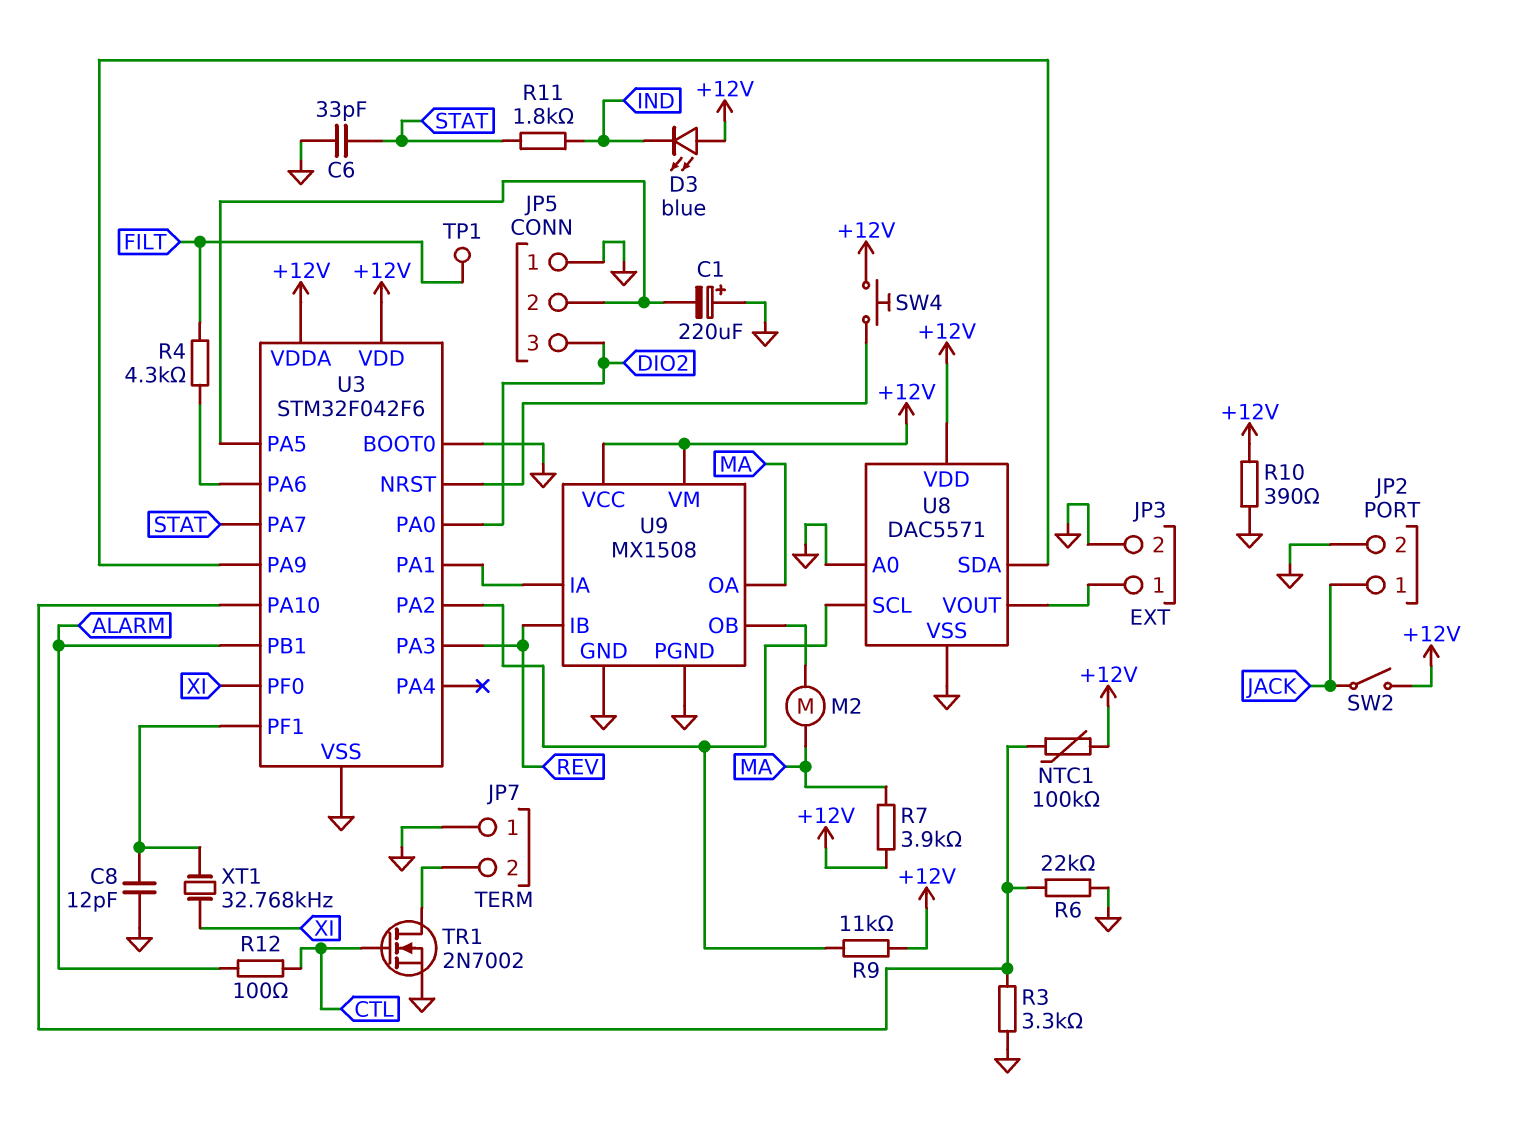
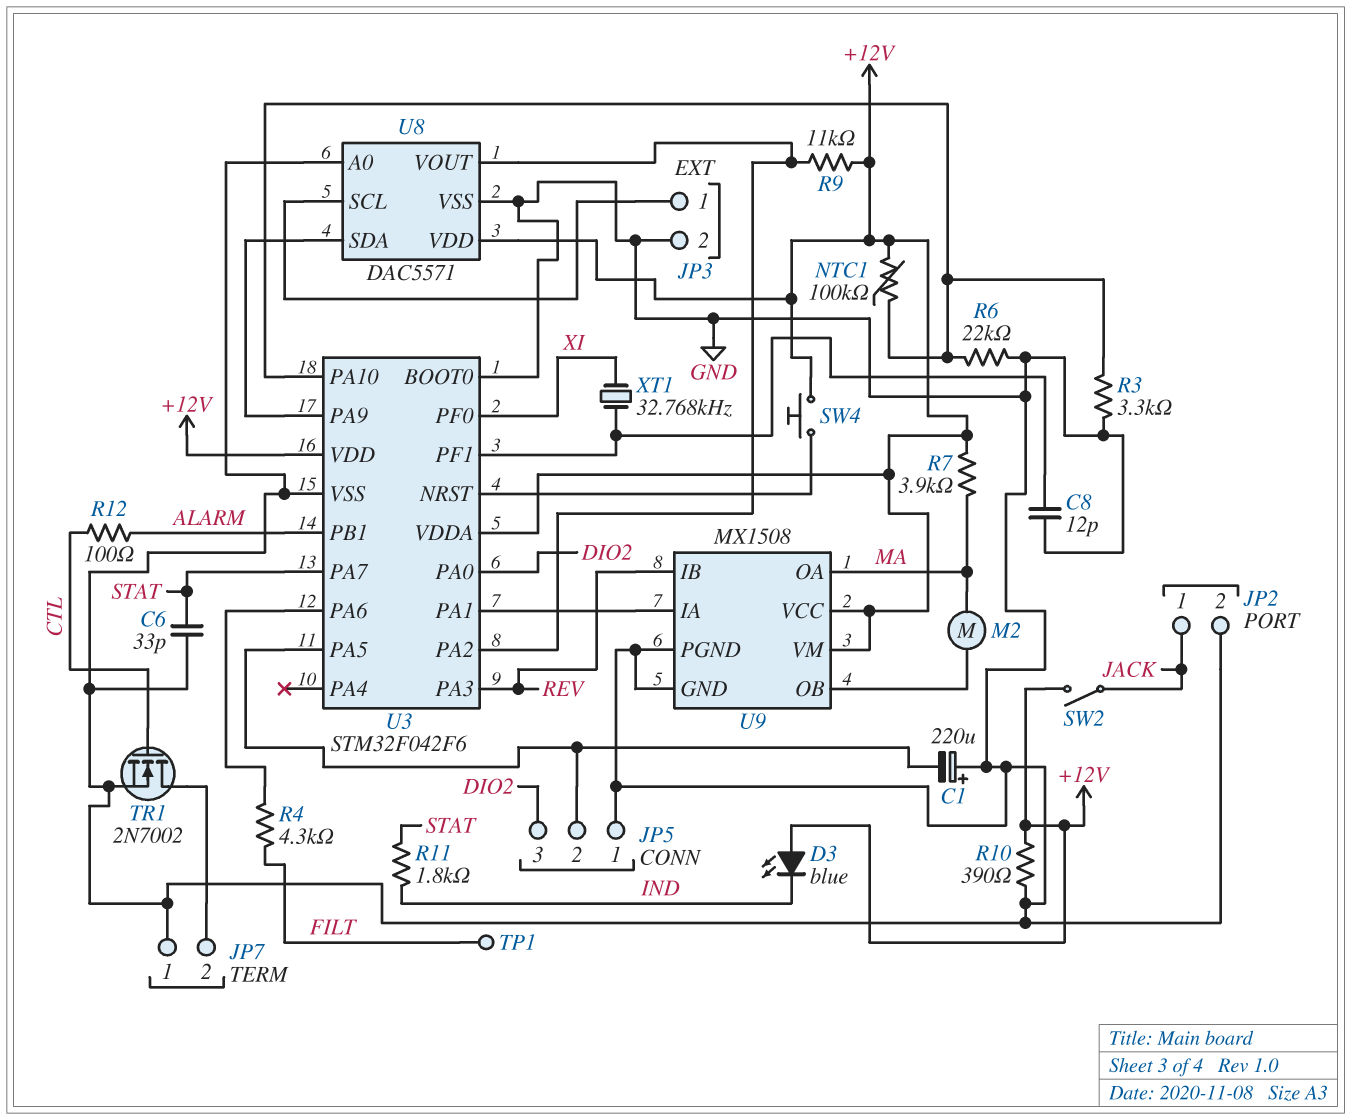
U8 pin SCL: U3/PA2 -> JP3/1
U8 pin VOUT: JP3/1 -> U3/PA2

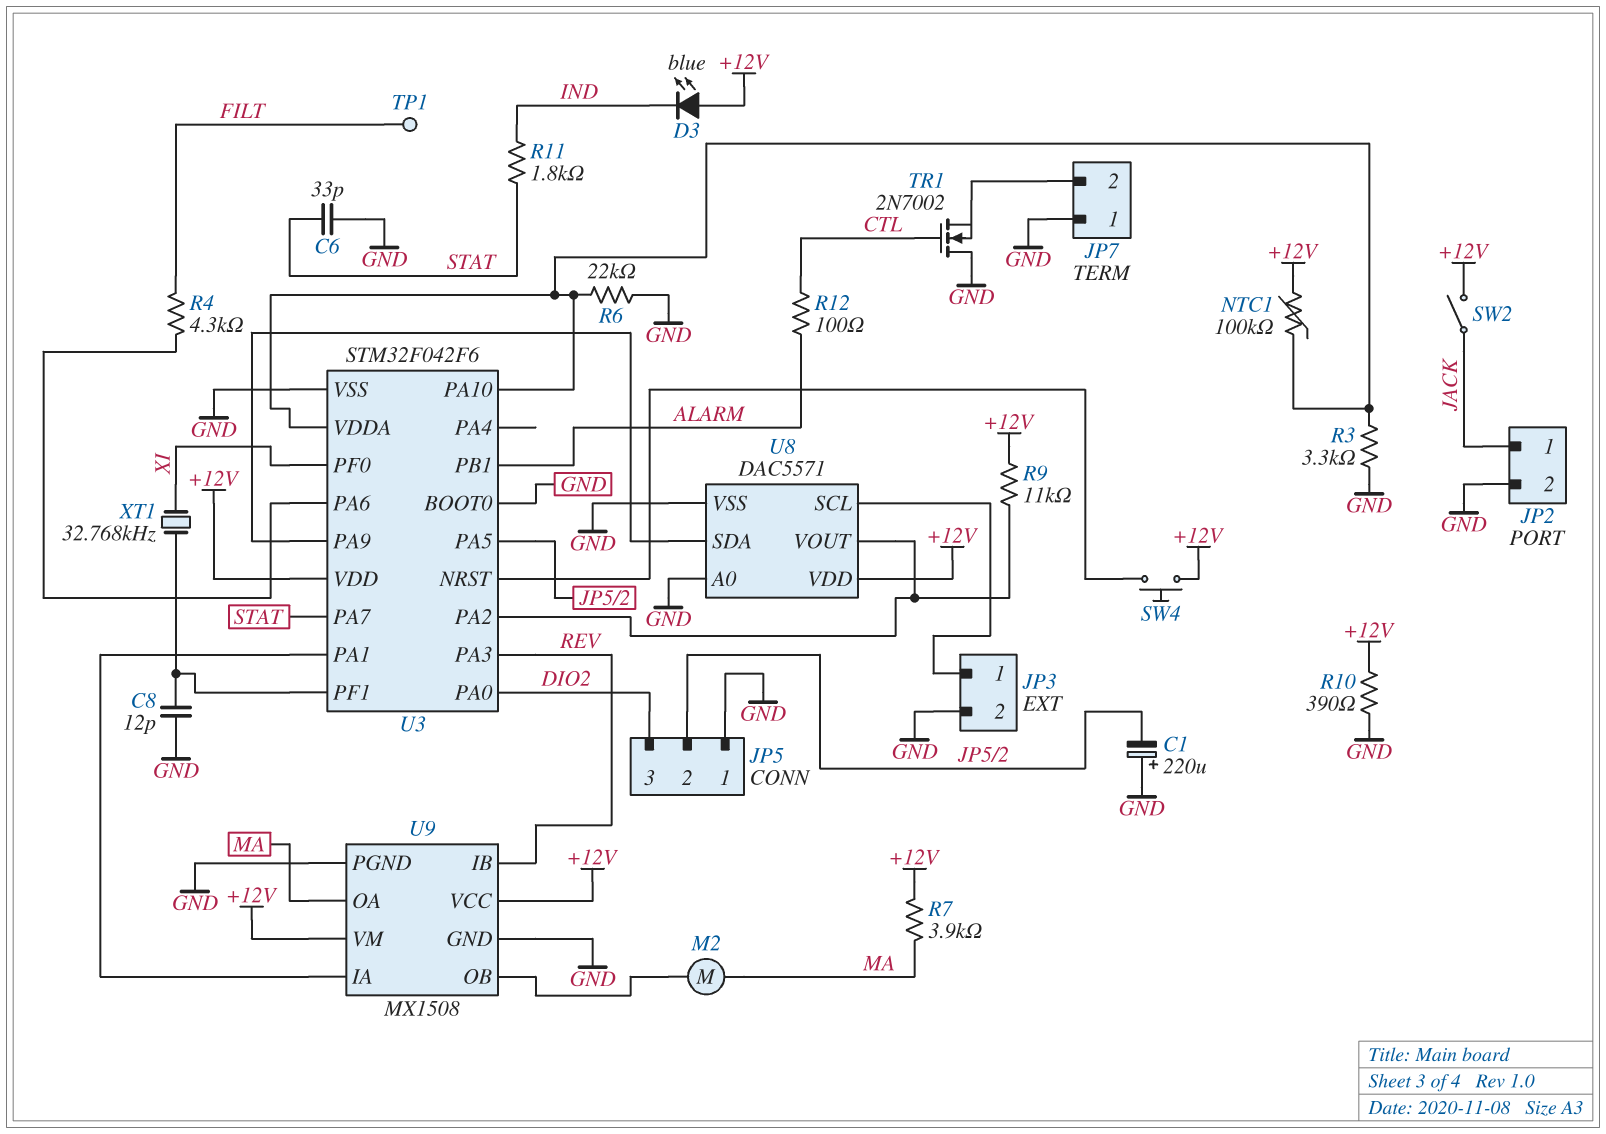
TR1: NMOS 2N7002 (G CTL, D JP7/2, S GND) -> NMOS 2N7002 (G CTL, D GND, S JP7/2)
U3 pin VDDA: +12V -> U3/PA10

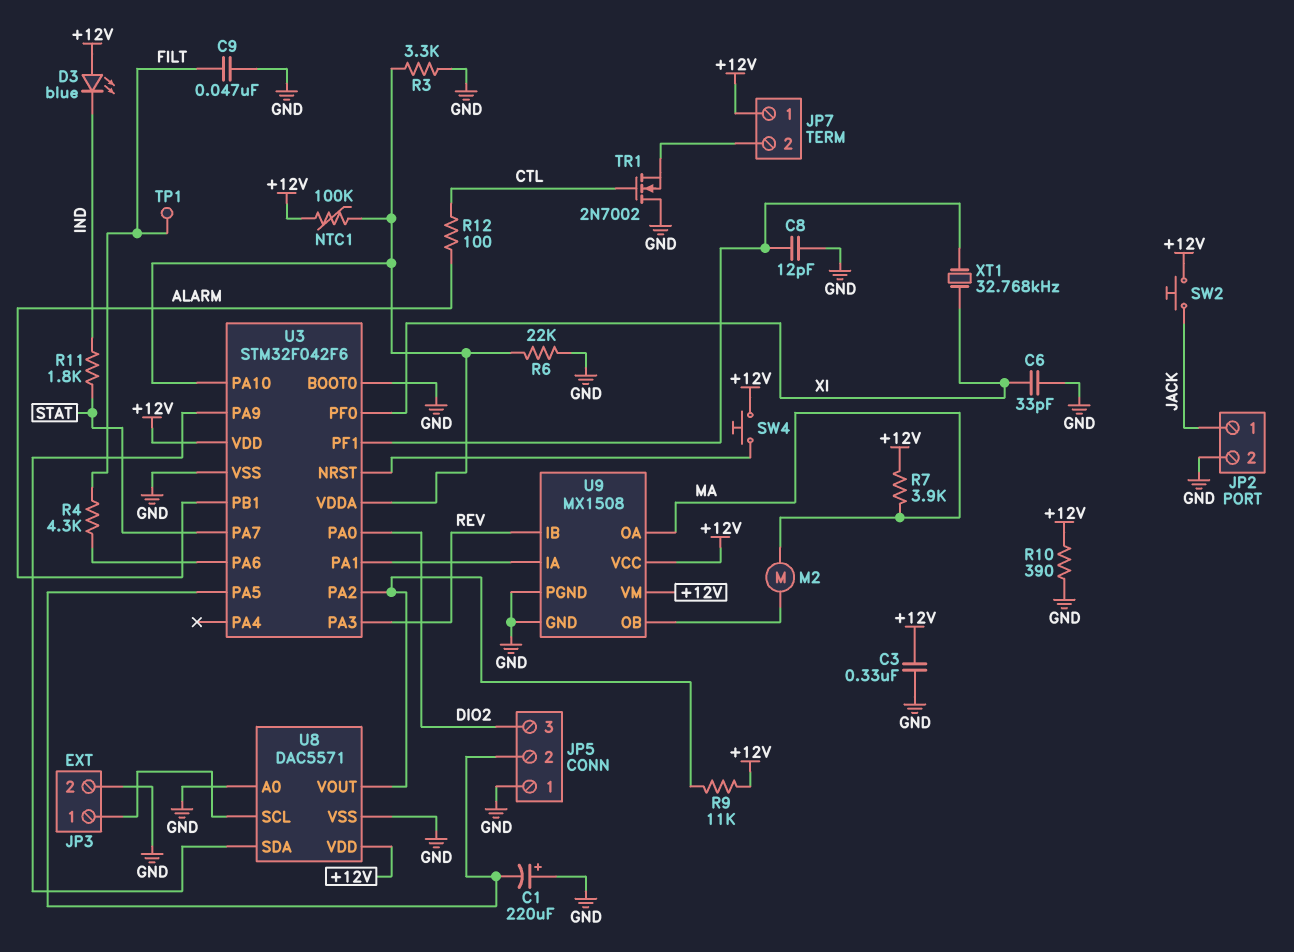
C3: none -> 330nF (+12V, GND)
C6: 33pF (GND, STAT) -> 33pF (GND, XI)
C9: none -> 47nF (FILT, GND)
JP7 pin 1: GND -> +12V
SW2: switch (+12V, JACK) -> button (+12V, JACK)

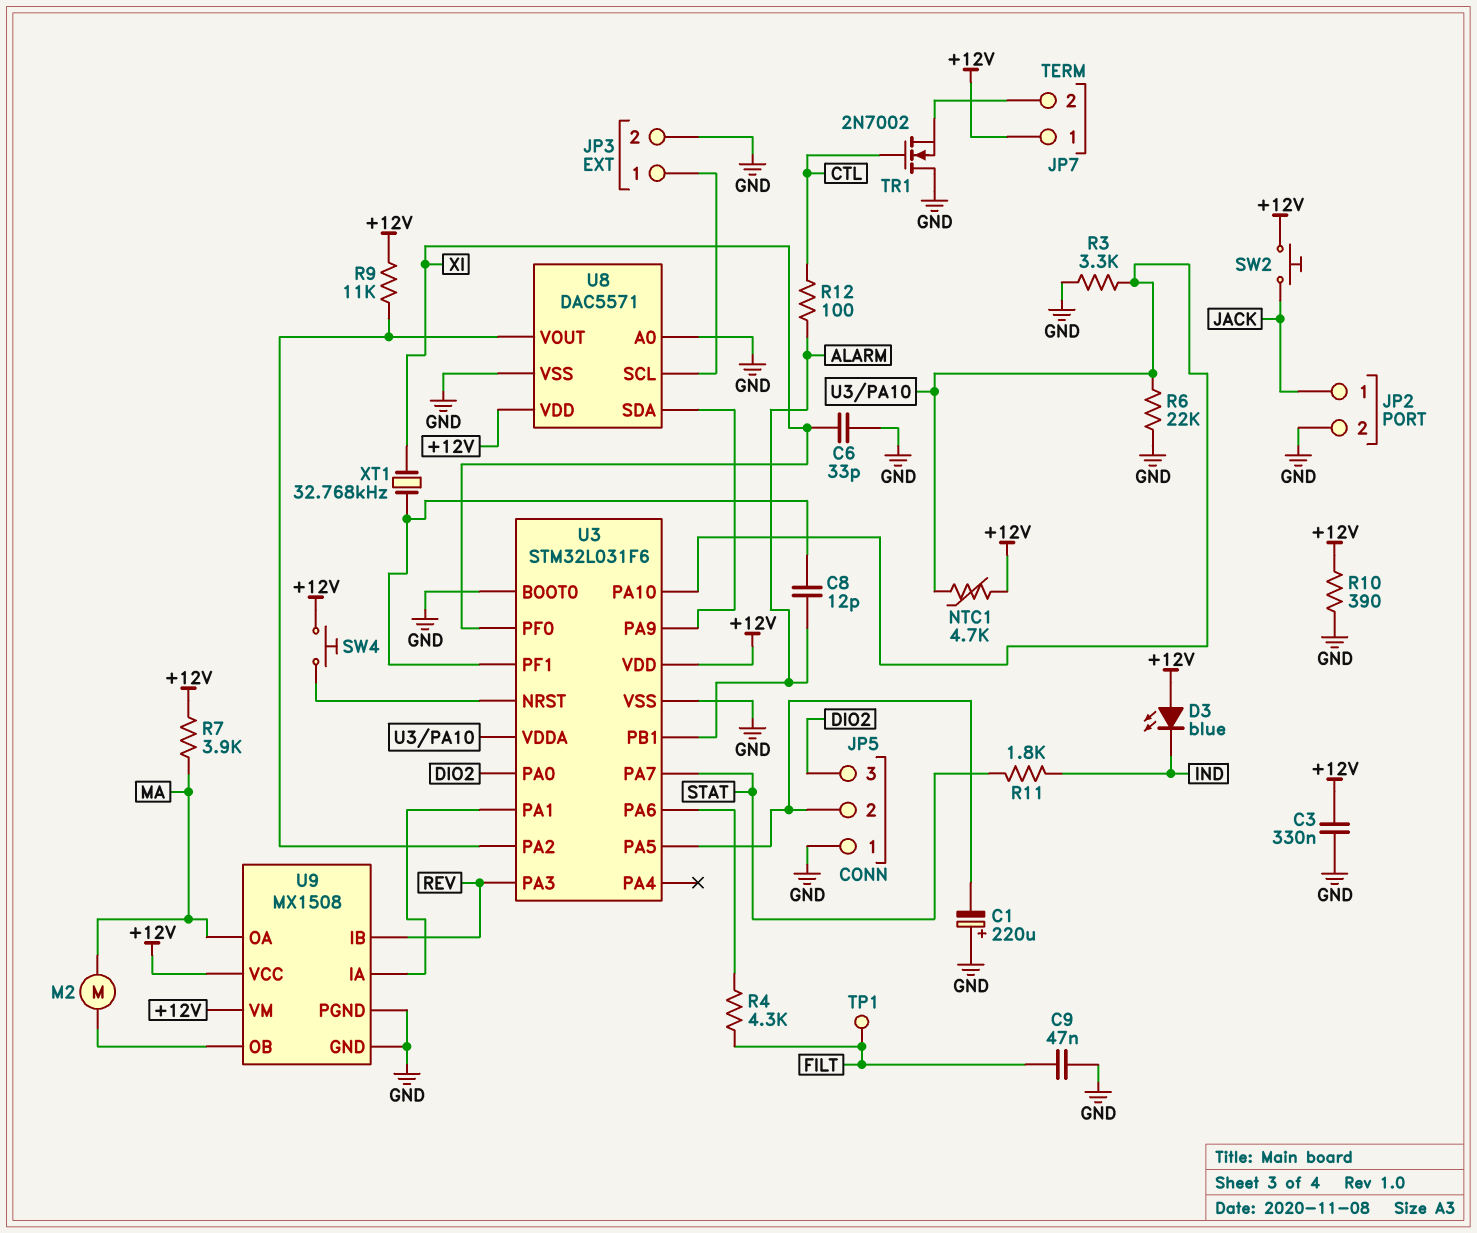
C8: 12pF (GND, U3/PF1) -> 12pF (ALARM, U3/PF1)
NTC1: 100k (+12V, U3/PA10) -> 4.7k (+12V, U3/PA10)
U3: STM32F042F6 -> STM32L031F6

